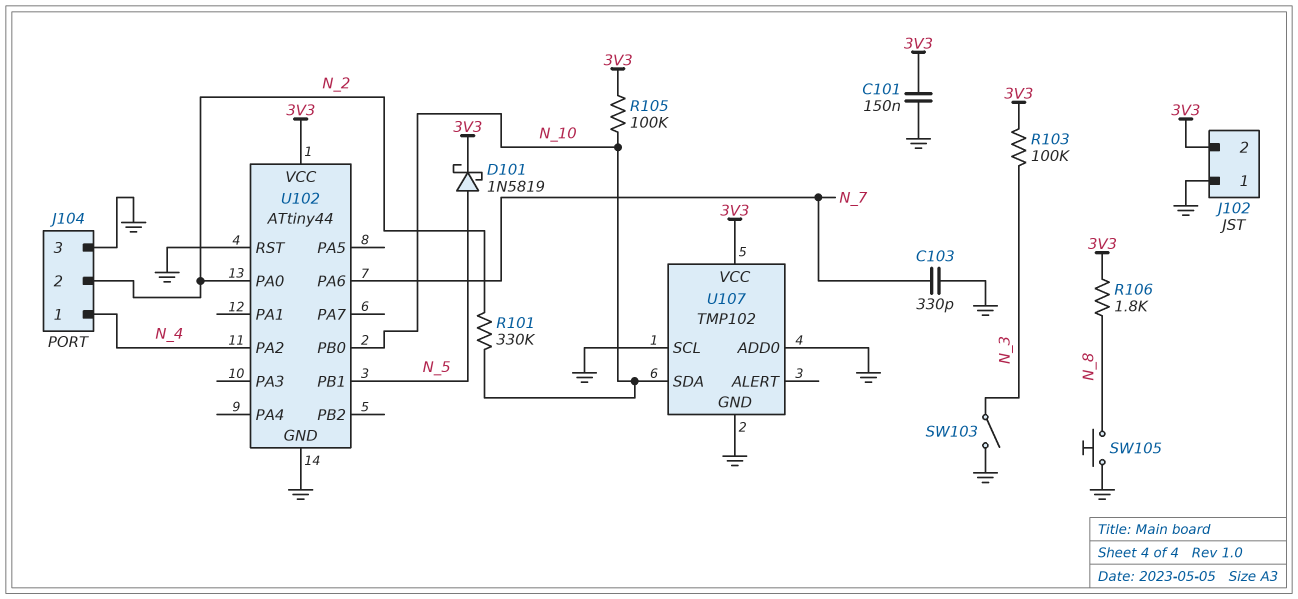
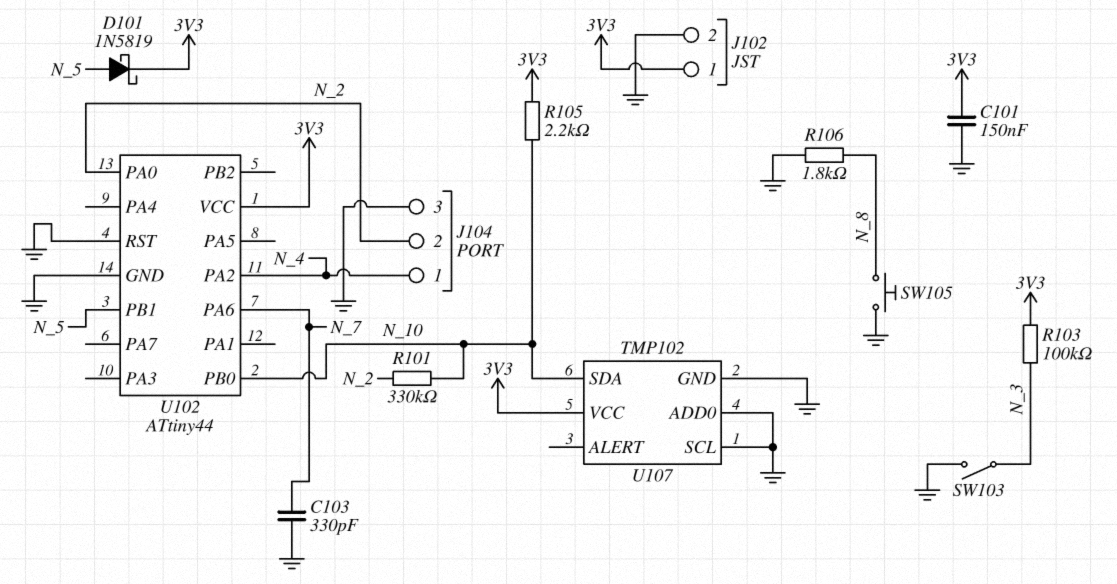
J102 pin 1: GND -> 3V3
J102 pin 2: 3V3 -> GND
R105: 100k (3V3, N_10) -> 2.2k (3V3, N_10)
R106: 1.8k (3V3, N_8) -> 1.8k (GND, N_8)

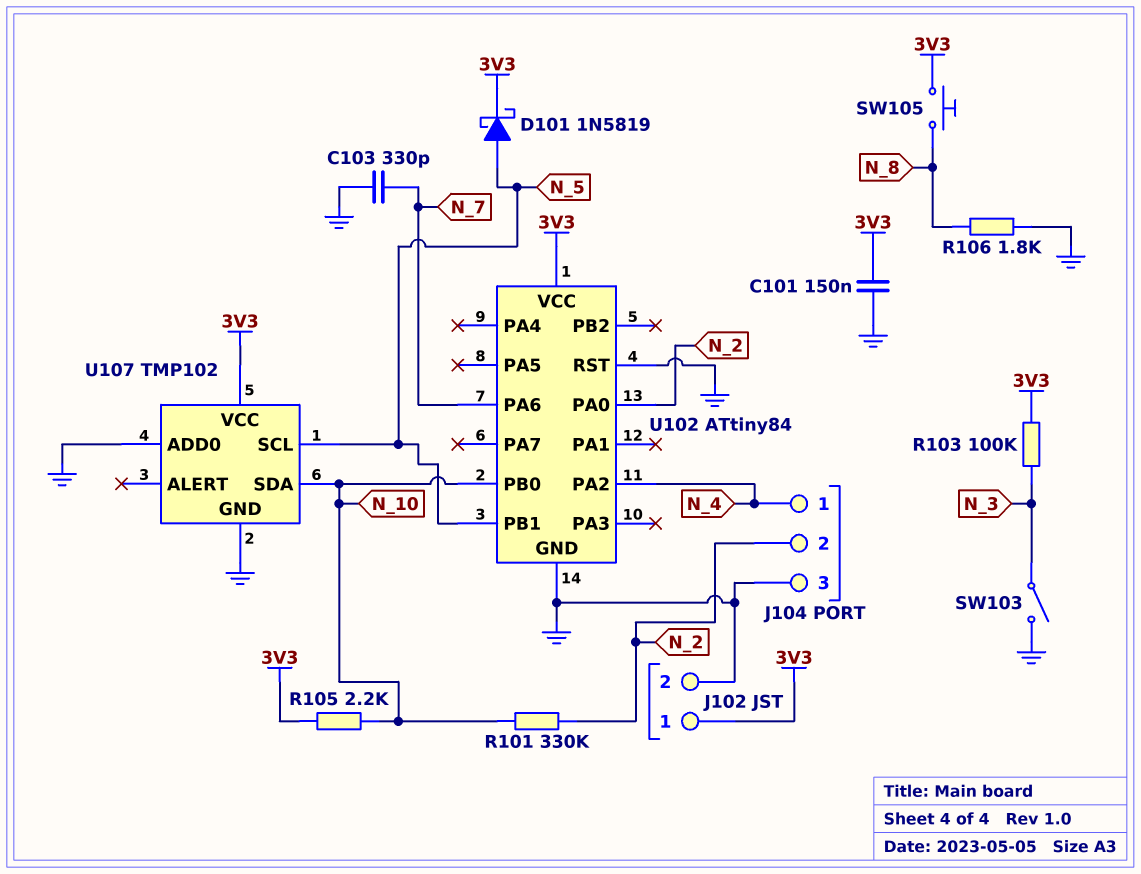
SW105: button (GND, N_8) -> button (3V3, N_8)
U102: ATtiny44 -> ATtiny84
U107 pin SCL: GND -> N_5

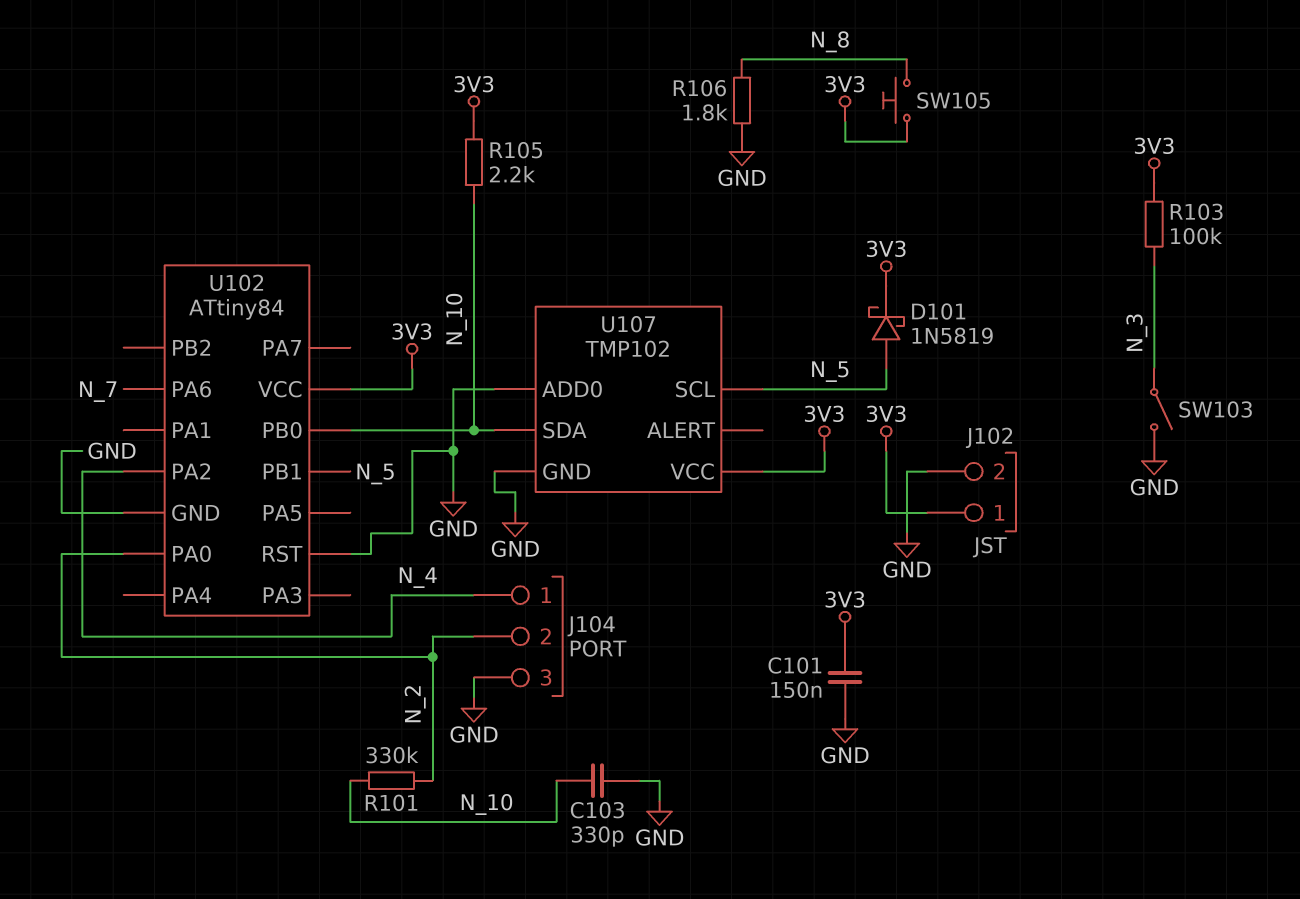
C103: 330pF (GND, N_7) -> 330pF (GND, N_10)

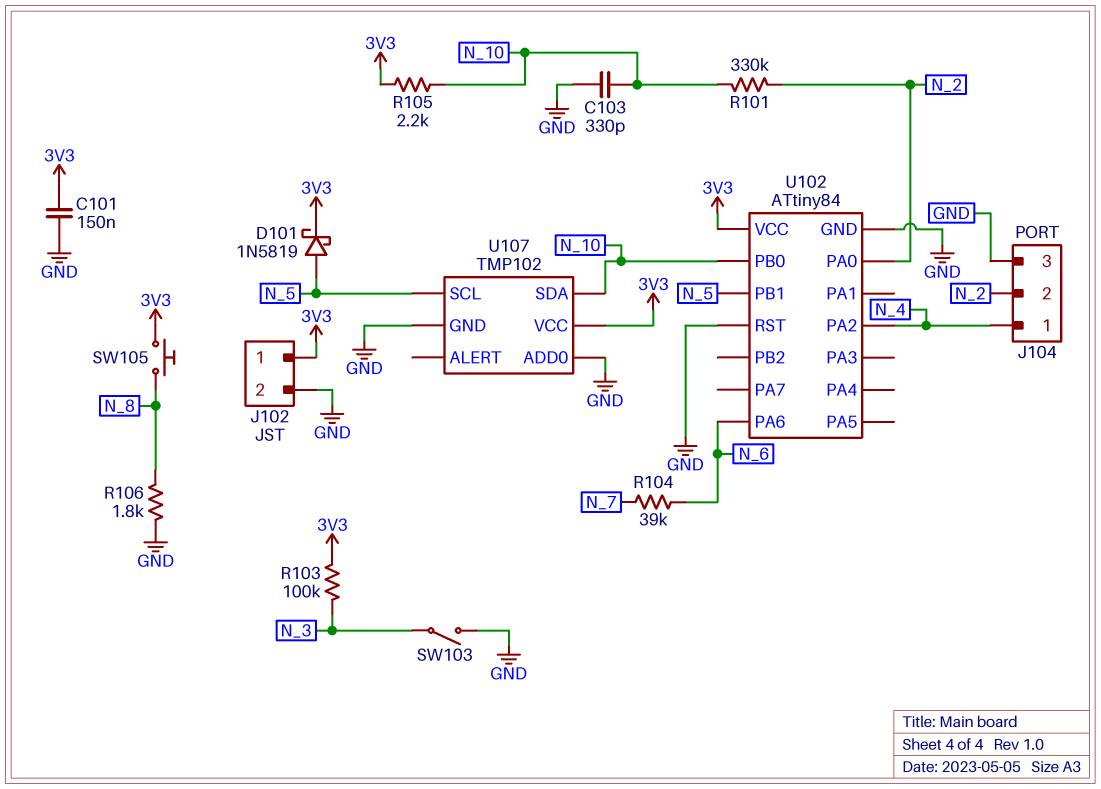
R104: none -> 39k (N_6, N_7)
U102 pin PA6: N_7 -> N_6

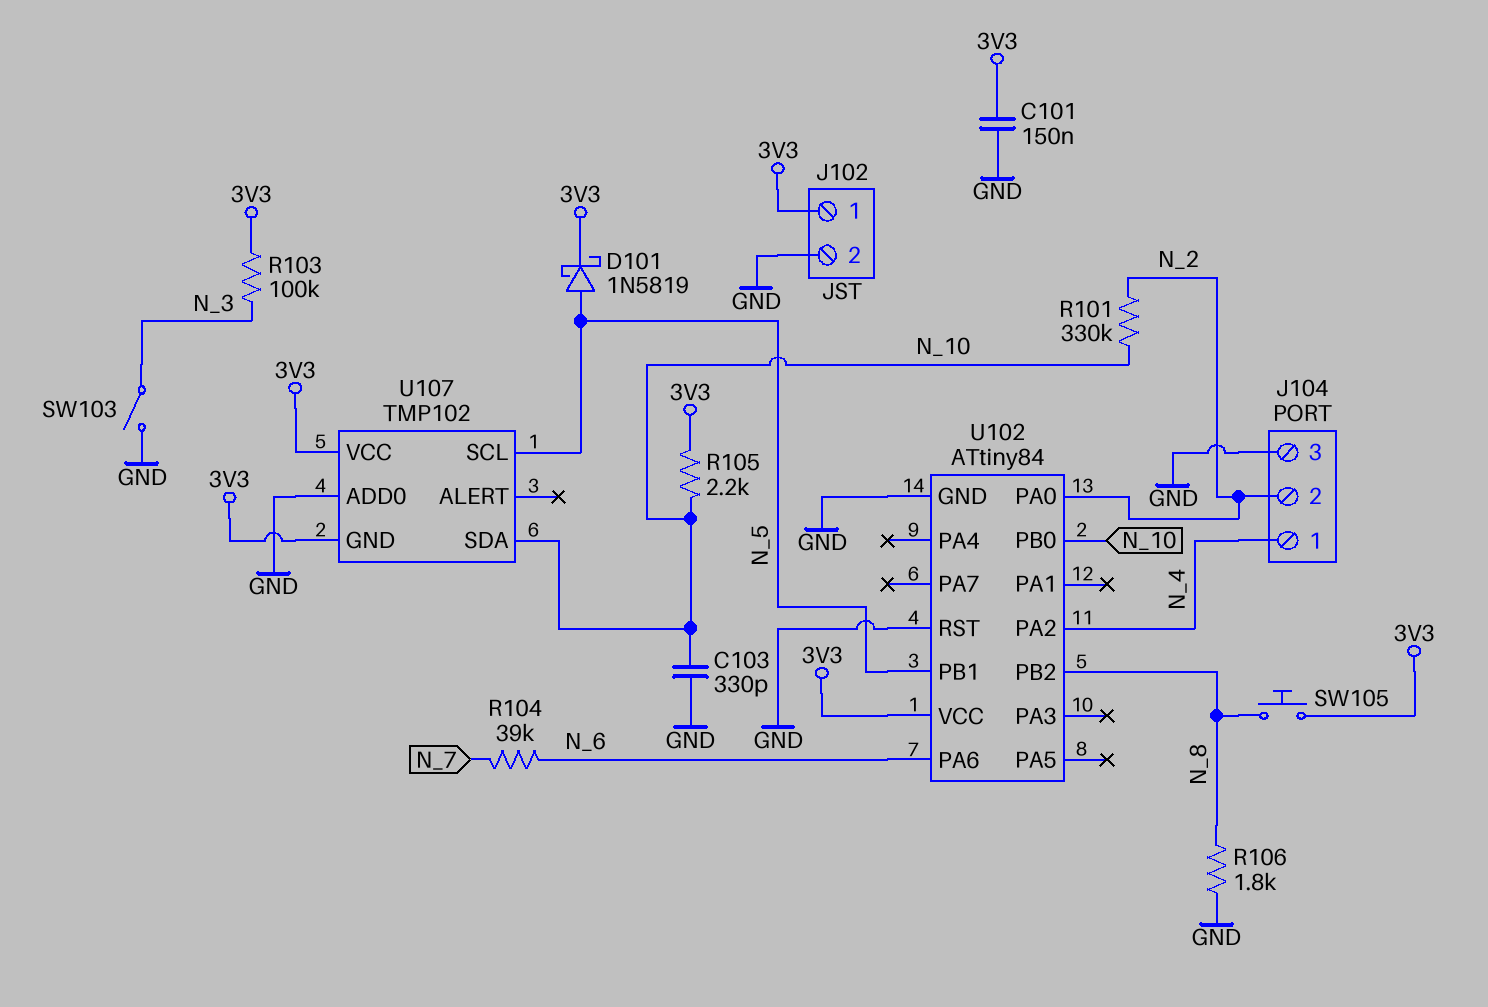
U102 pin PB2: none -> N_8
U107 pin GND: GND -> 3V3

